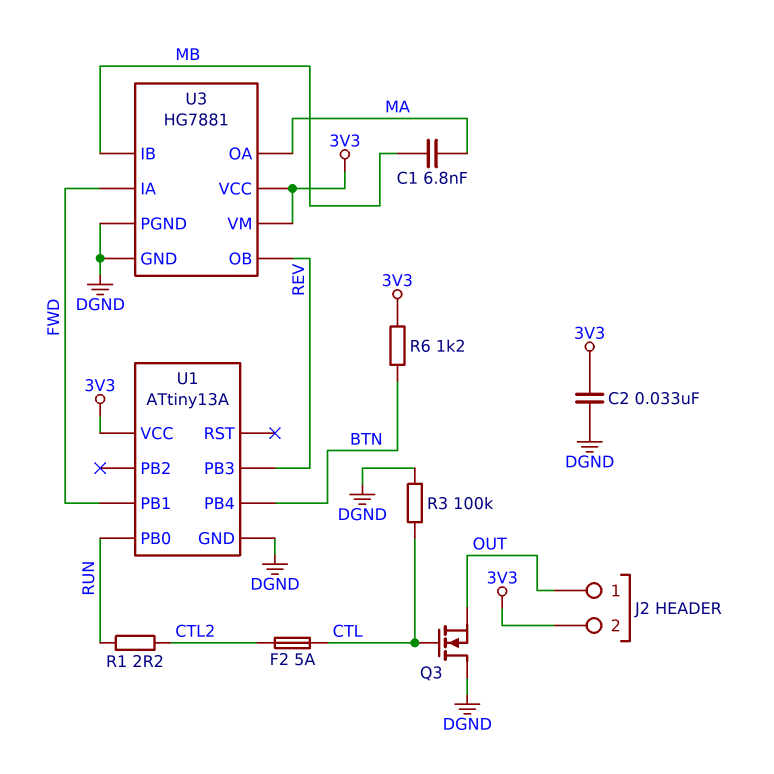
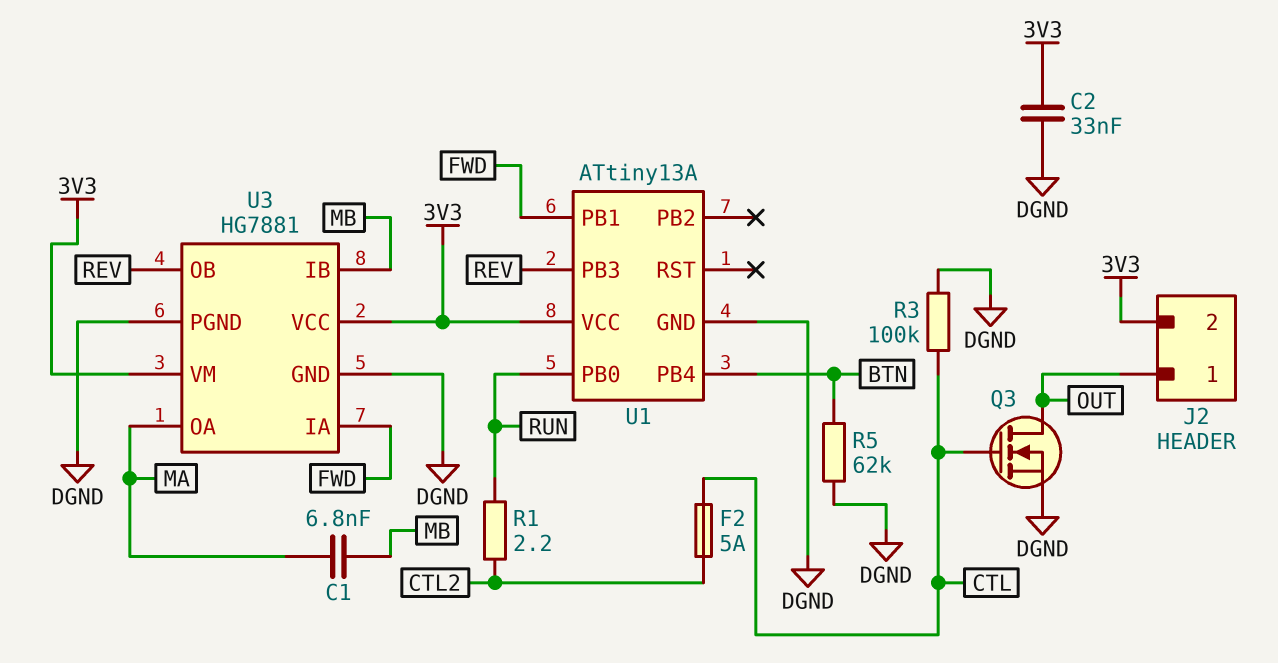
Q3: NMOS (G CTL, D DGND, S OUT) -> NMOS (G CTL, D OUT, S DGND)
R5: none -> 62k (BTN, DGND)
R6: 1.2k (3V3, BTN) -> none

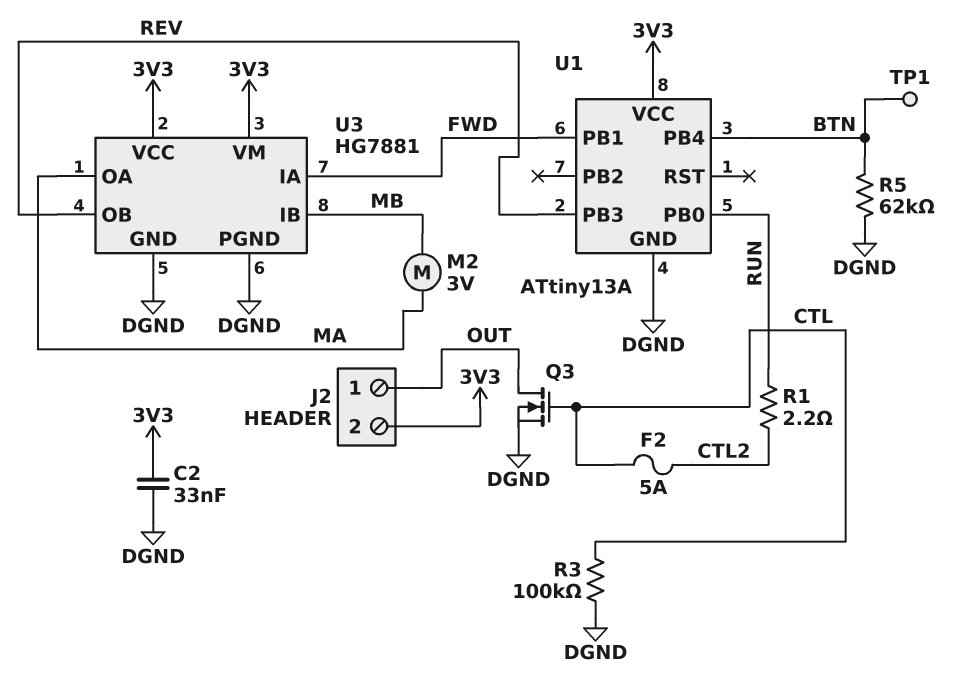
C1: 6.8nF (MA, MB) -> none
M2: none -> motor 3V (MA, MB)
TP1: none -> test point (BTN)

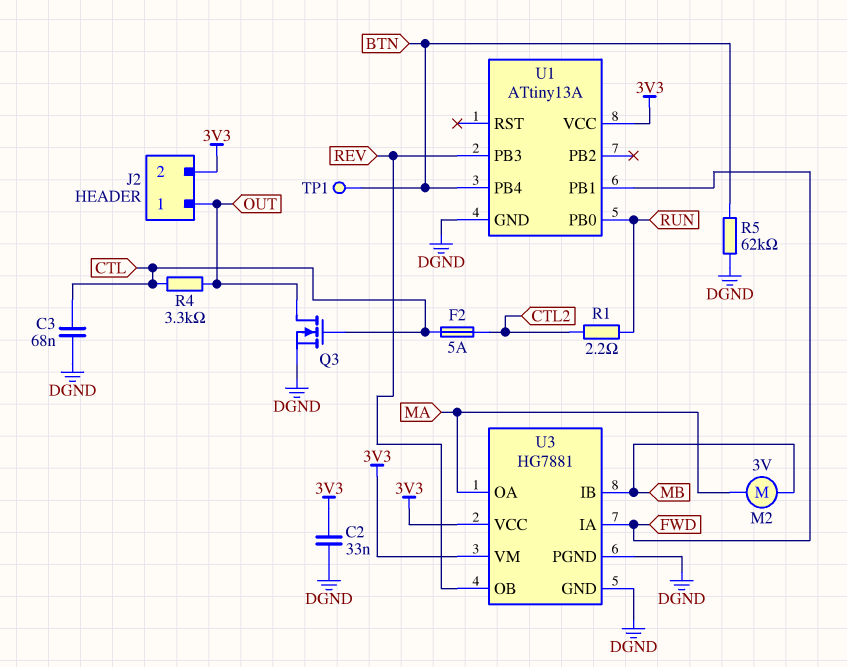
C3: none -> 68nF (CTL, DGND)
R3: 100k (CTL, DGND) -> none
R4: none -> 3.3k (CTL, OUT)

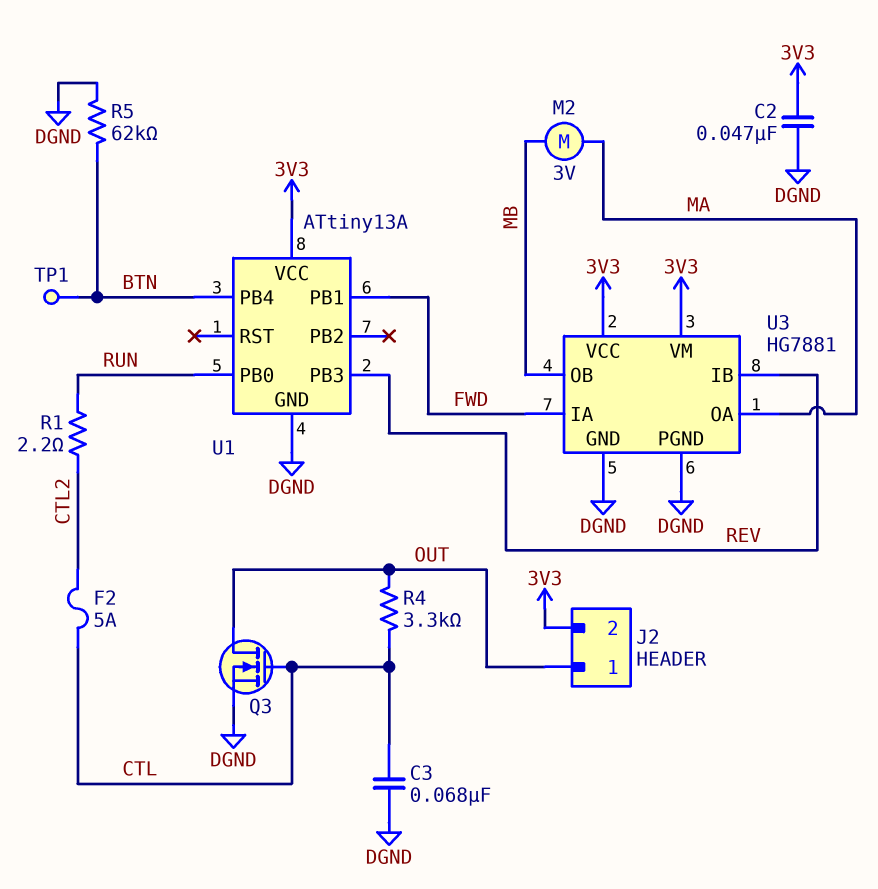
C2: 33nF (3V3, DGND) -> 47nF (3V3, DGND)
U3 pin IB: MB -> REV
U3 pin OB: REV -> MB

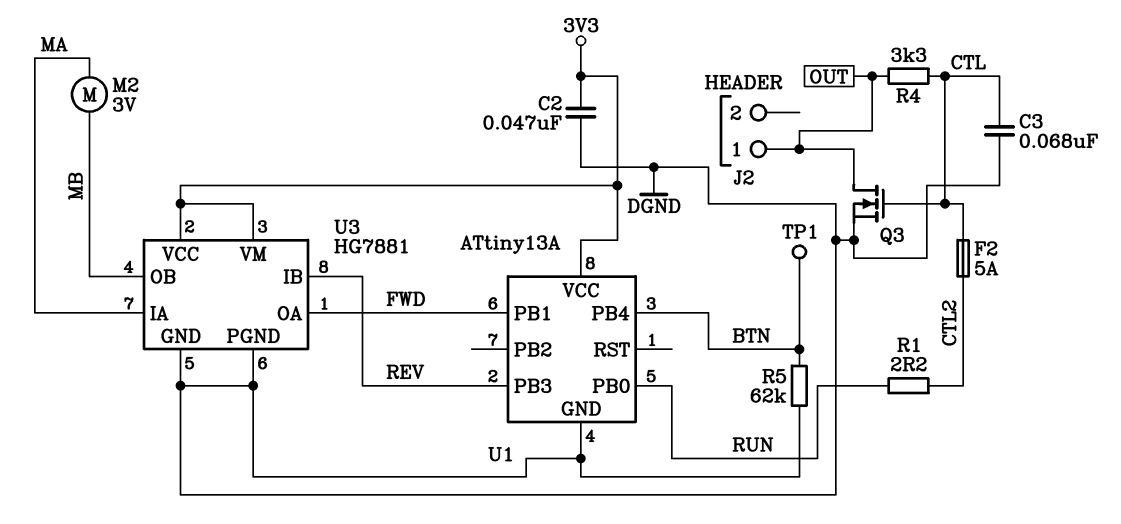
J2 pin 2: 3V3 -> none
U3 pin IA: FWD -> MA
U3 pin OA: MA -> FWD

